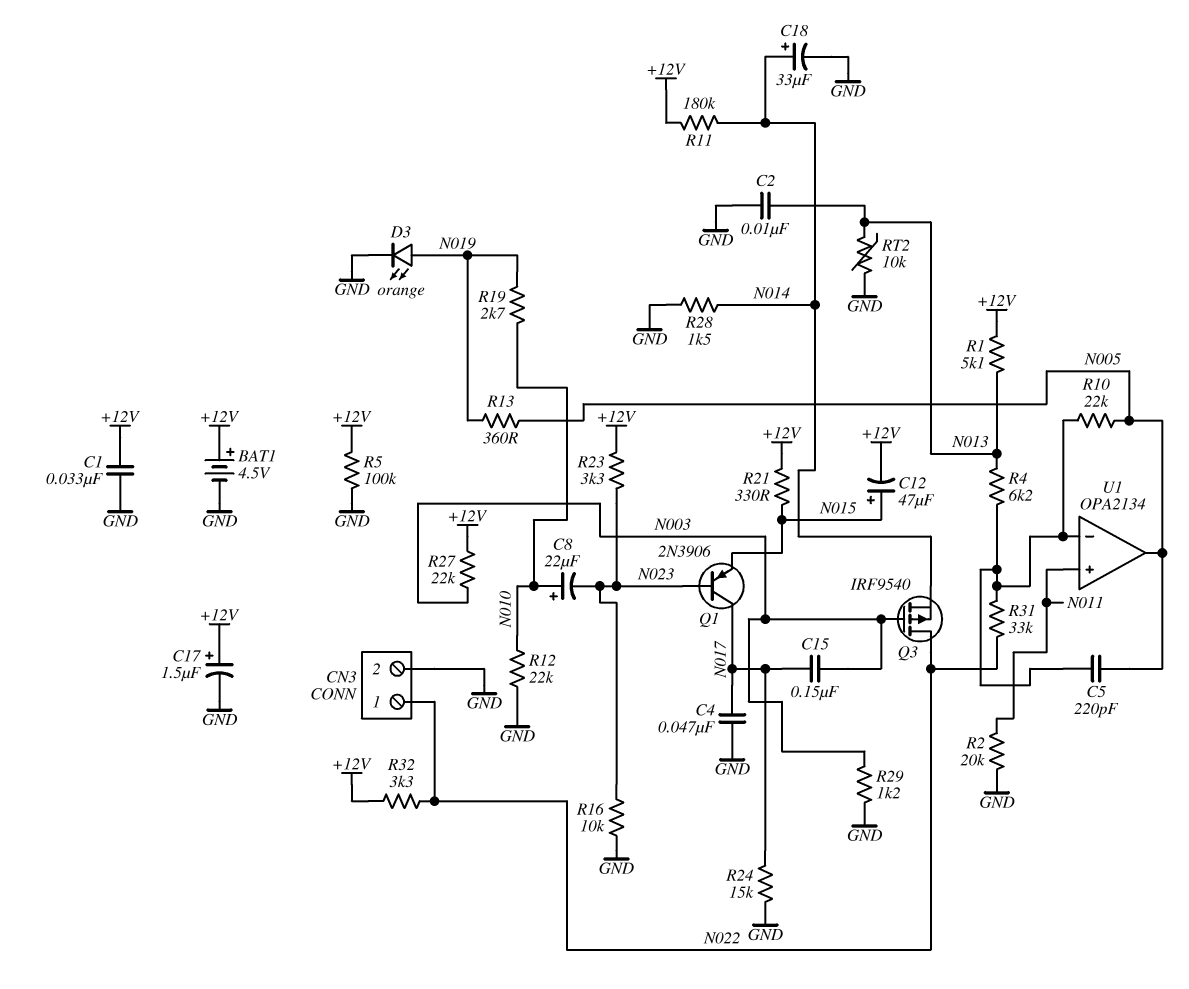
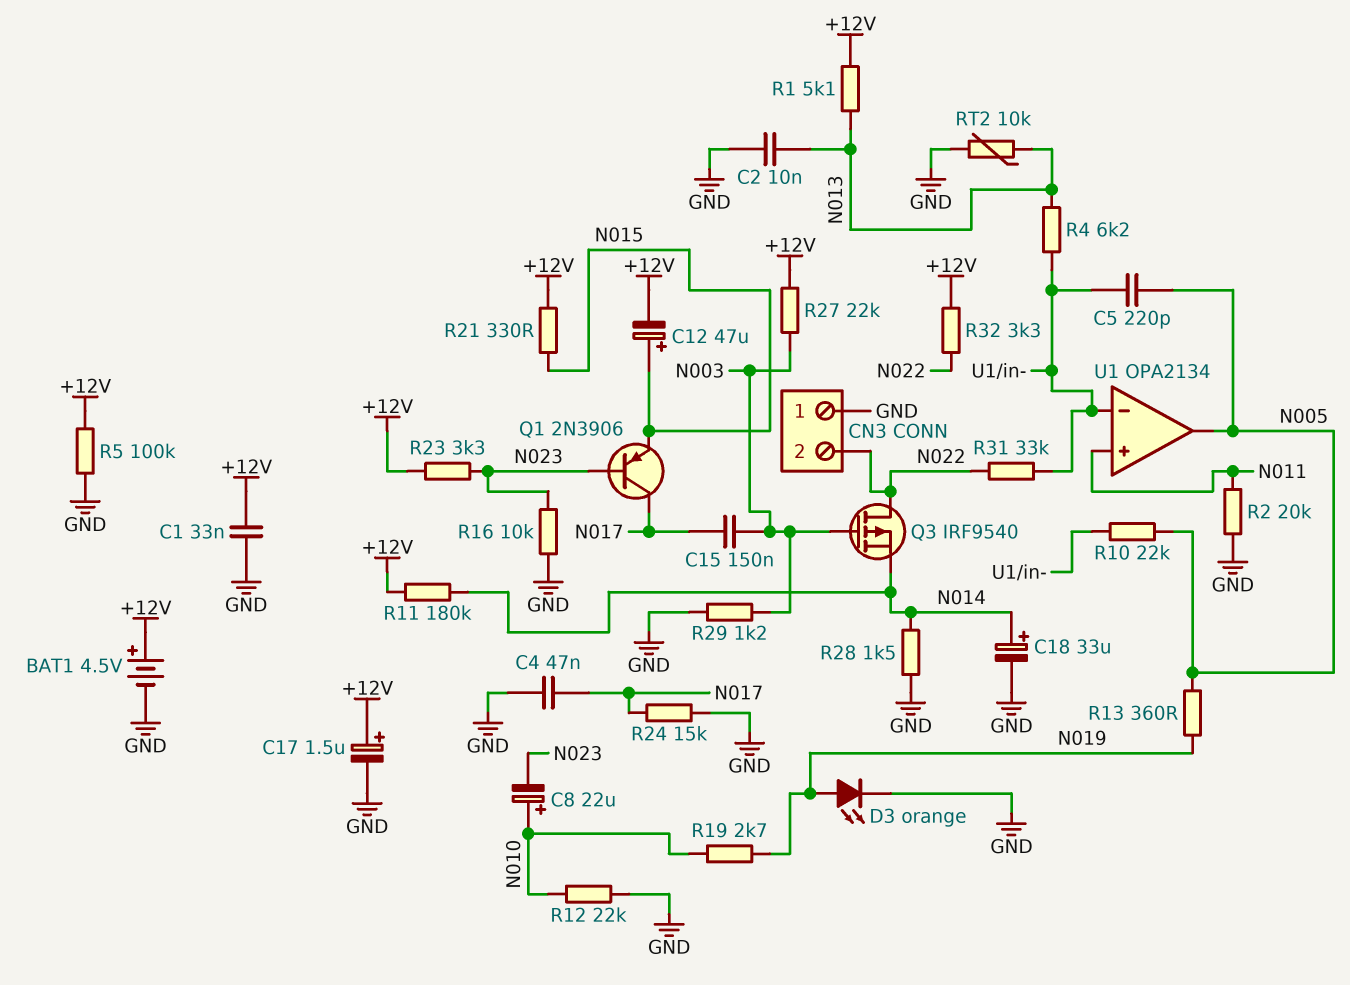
CN3 pin 1: N022 -> GND
CN3 pin 2: GND -> N022

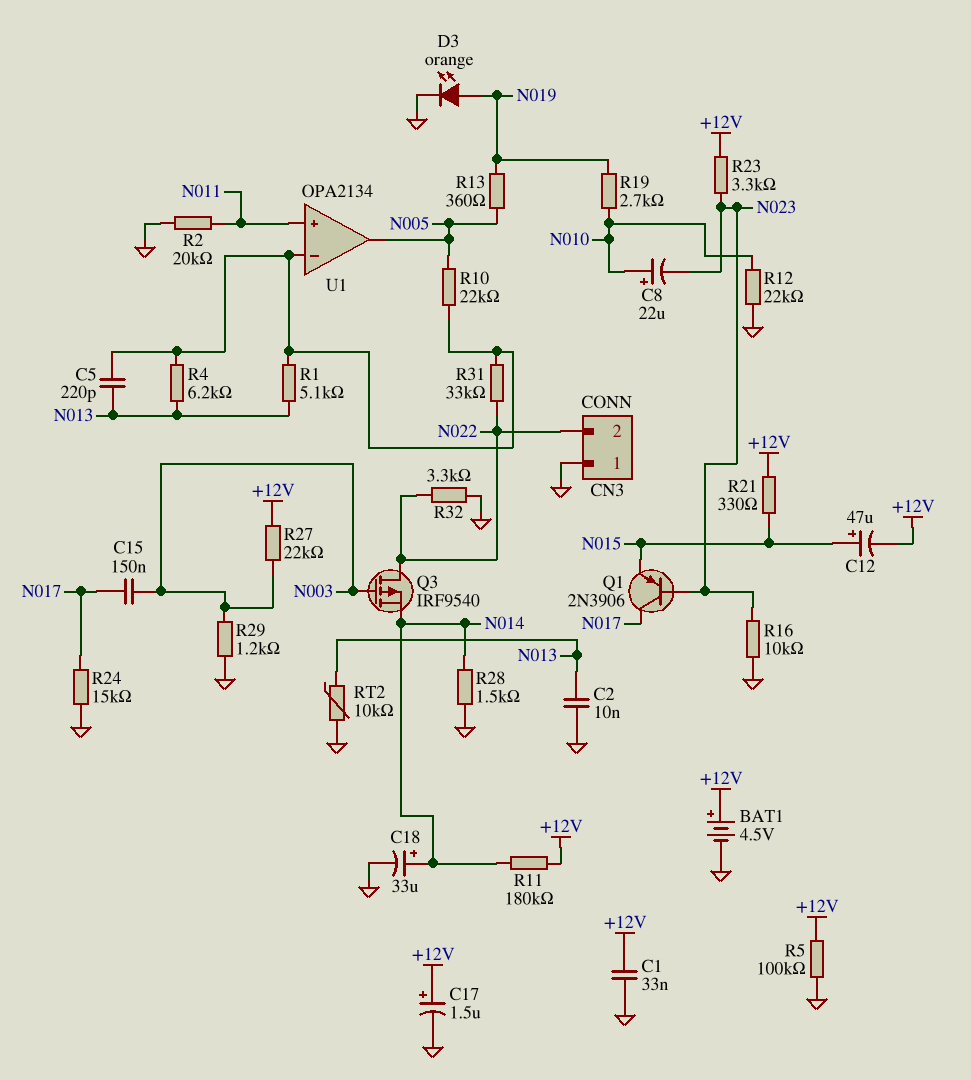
C4: 47nF (GND, N017) -> none
C5: 220pF (N005, U1/in-) -> 220pF (N013, U1/in-)
R1: 5.1k (+12V, N013) -> 5.1k (N013, U1/in-)
R32: 3.3k (+12V, N022) -> 3.3k (GND, N022)

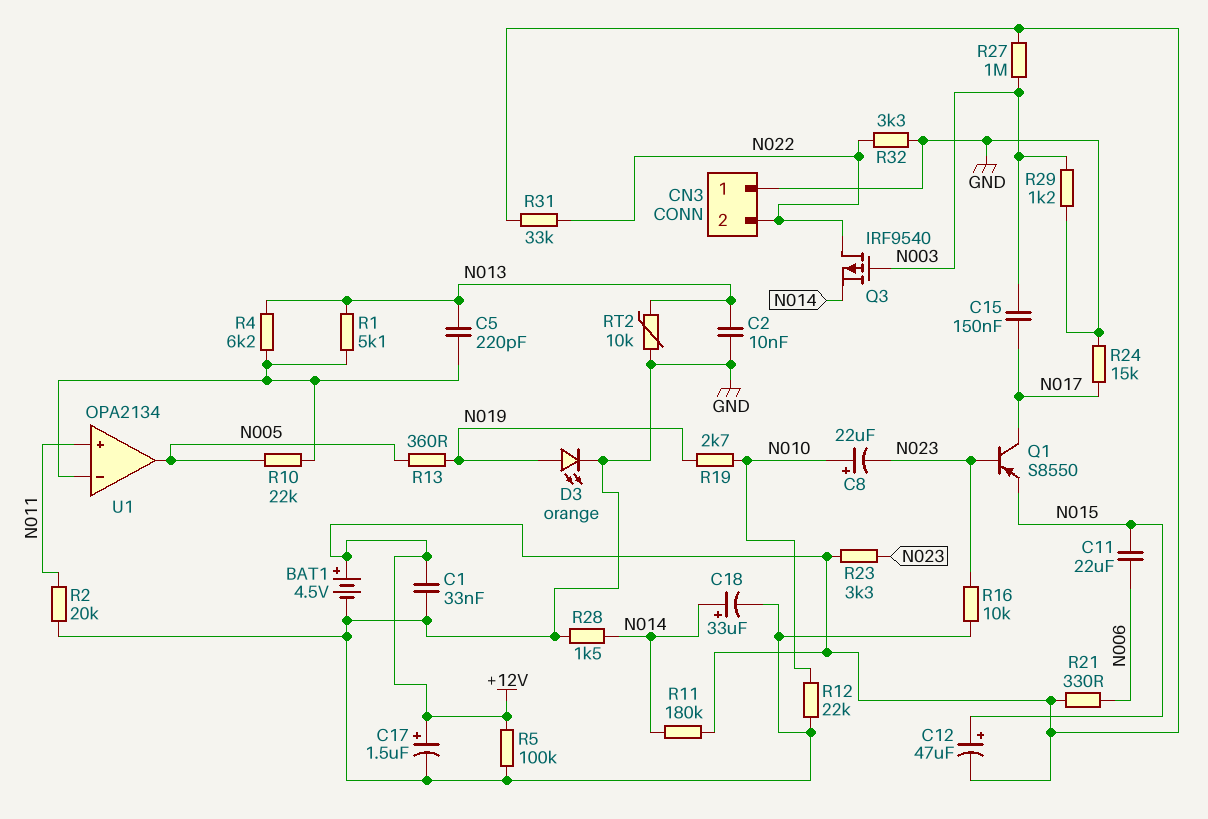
C11: none -> 22uF (N006, N015)
Q1: PNP 2N3906 (B N023, C N017, E N015) -> PNP S8550 (B N023, C N017, E N015)
R21: 330 (+12V, N015) -> 330 (+12V, N006)
R27: 22k (+12V, N003) -> 1M (+12V, N003)
R31: 33k (N022, U1/in-) -> 33k (+12V, N022)

